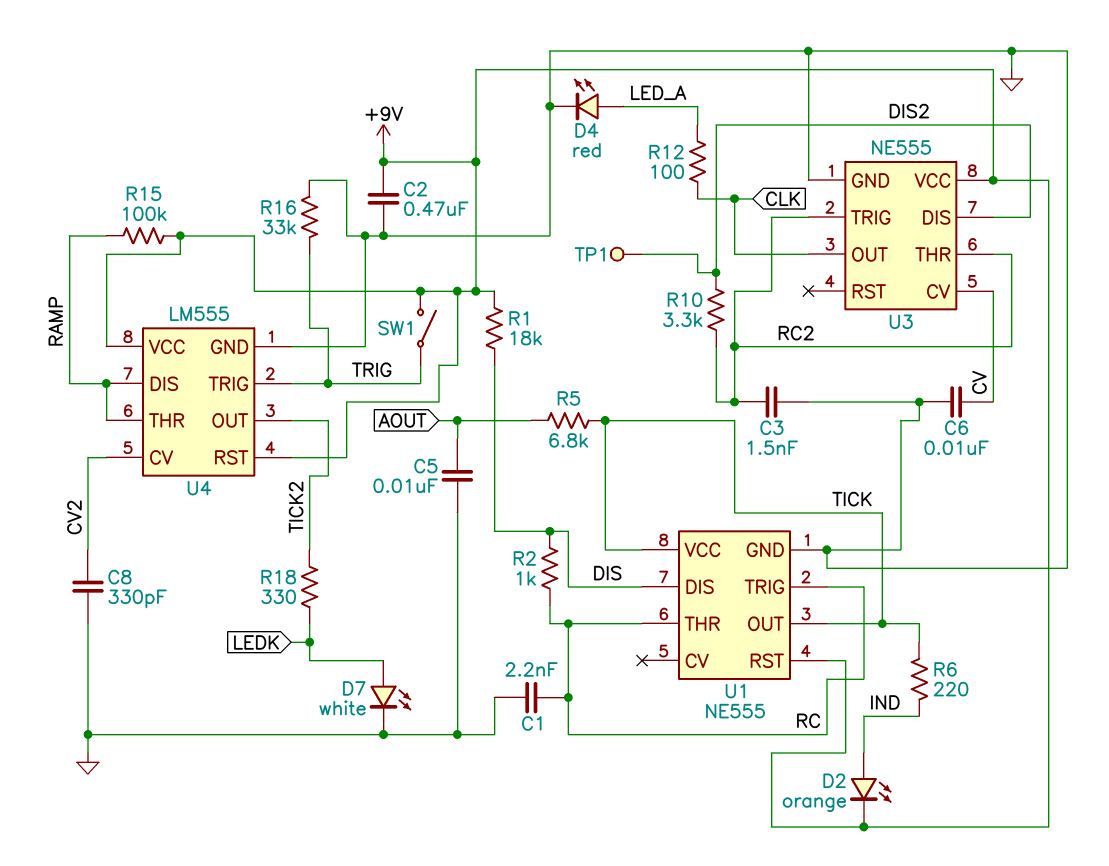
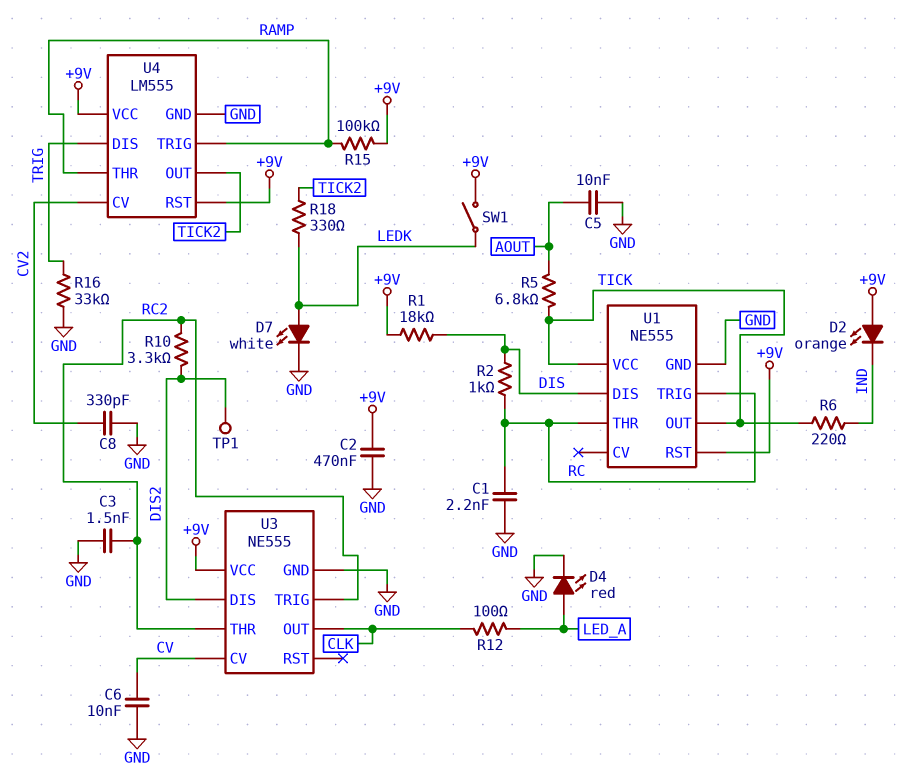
D2: LED orange (A IND, K +9V) -> LED orange (A +9V, K IND)
SW1: switch (+9V, TRIG) -> switch (+9V, LEDK)
U4 pin DIS: RAMP -> TRIG
U4 pin TRIG: TRIG -> RAMP

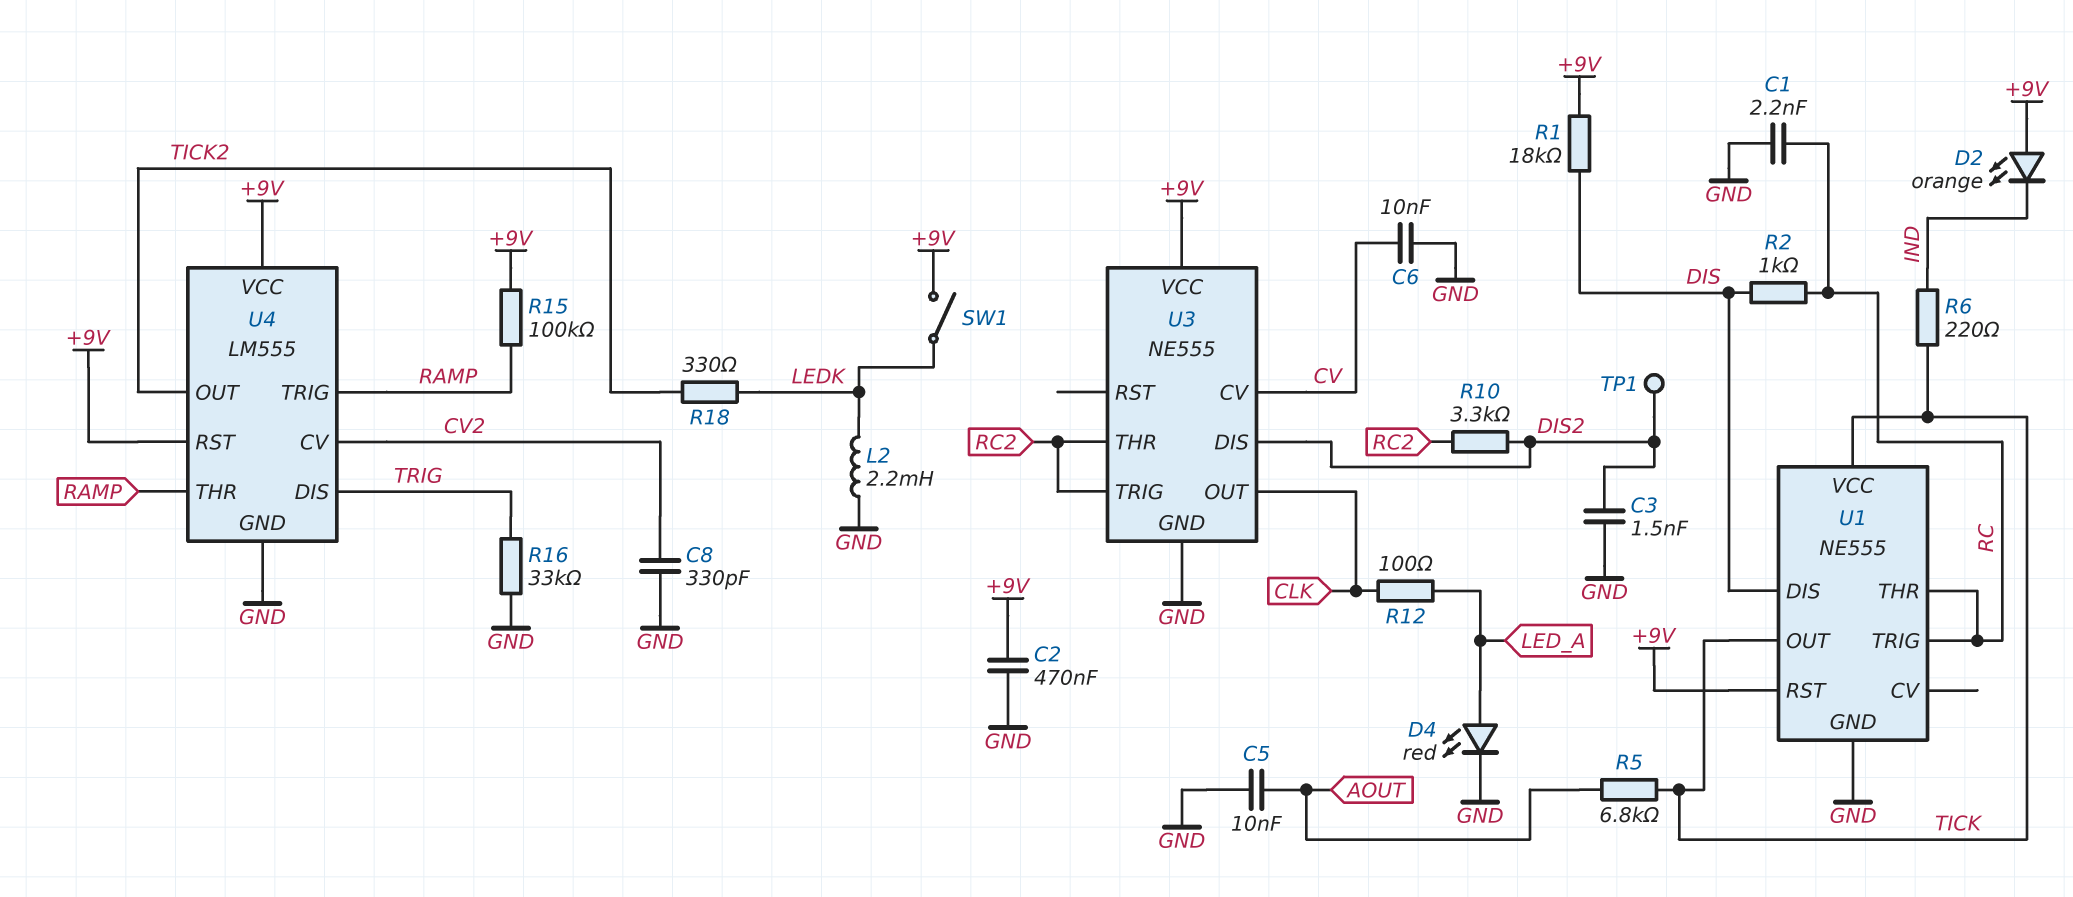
C3: 1.5nF (GND, RC2) -> 1.5nF (DIS2, GND)
D7: LED white (A LEDK, K GND) -> none
L2: none -> 2.2mH (GND, LEDK)

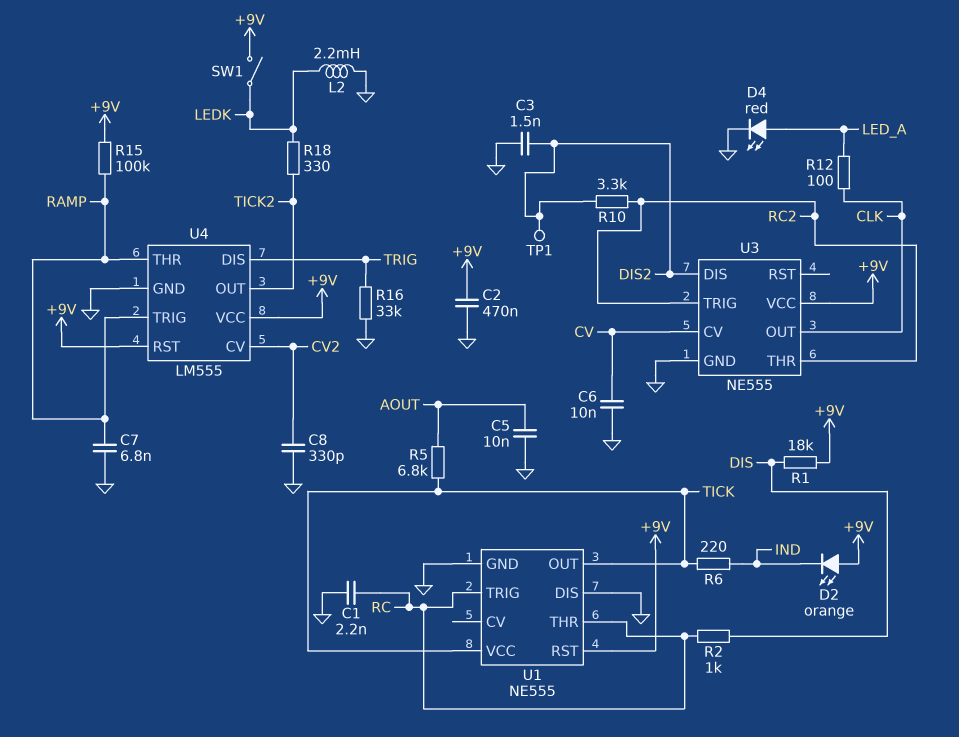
C7: none -> 6.8nF (GND, RAMP)
U1 pin DIS: DIS -> GND

